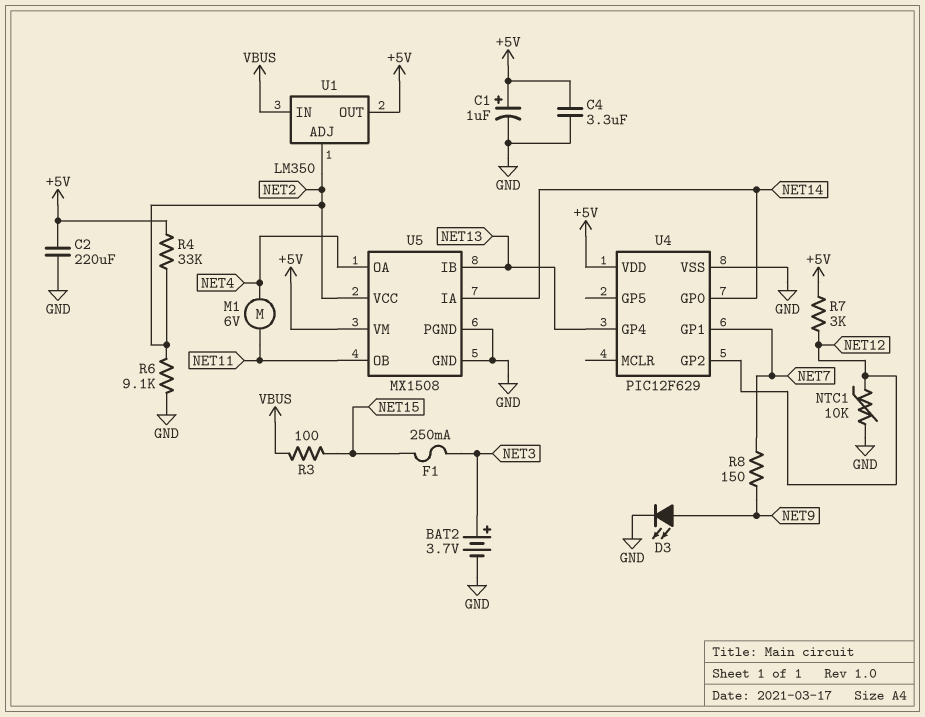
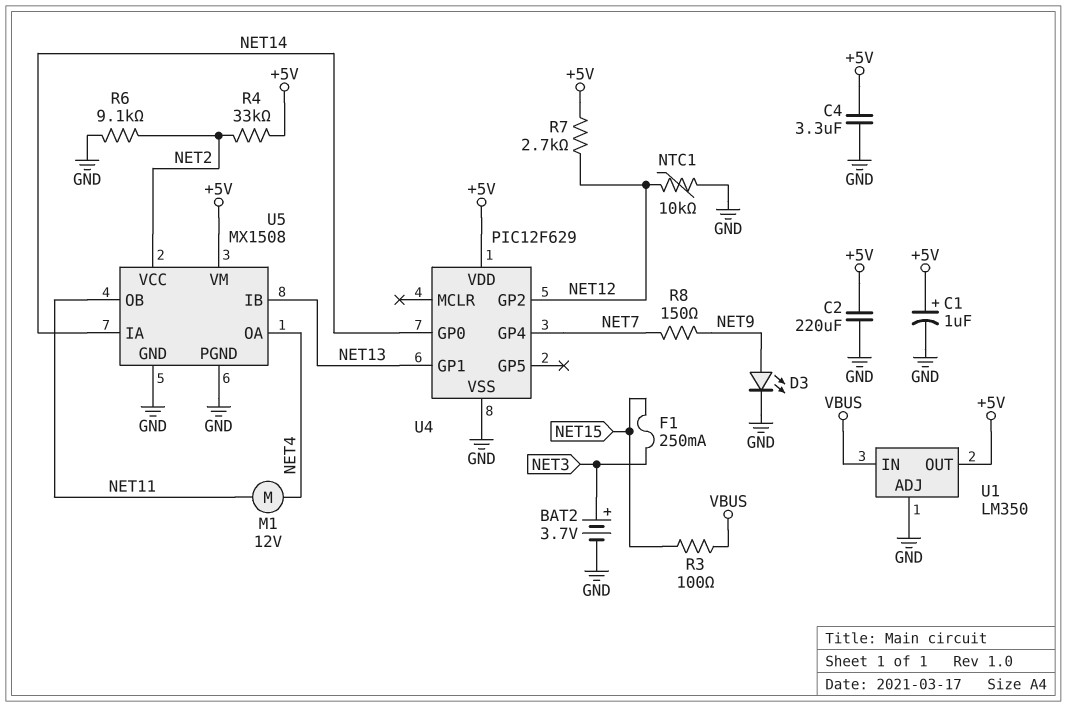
M1: motor 6V (NET4, NET11) -> motor 12V (NET4, NET11)
R7: 3k (+5V, NET12) -> 2.7k (+5V, NET12)
U1 pin ADJ: NET2 -> GND
U4 pin GP1: NET7 -> NET13
U4 pin GP4: NET13 -> NET7

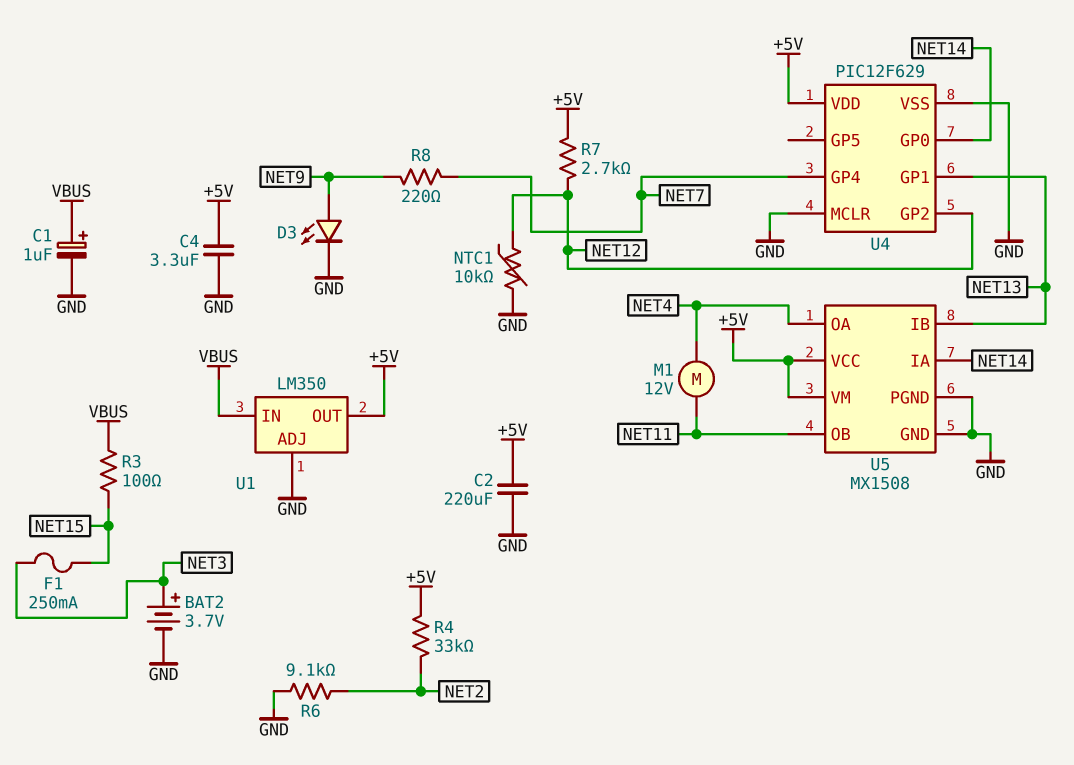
C1: 1uF (plus +5V, minus GND) -> 1uF (plus VBUS, minus GND)
R8: 150 (NET7, NET9) -> 220 (NET7, NET9)
U4 pin MCLR: none -> GND
U5 pin VCC: NET2 -> +5V

